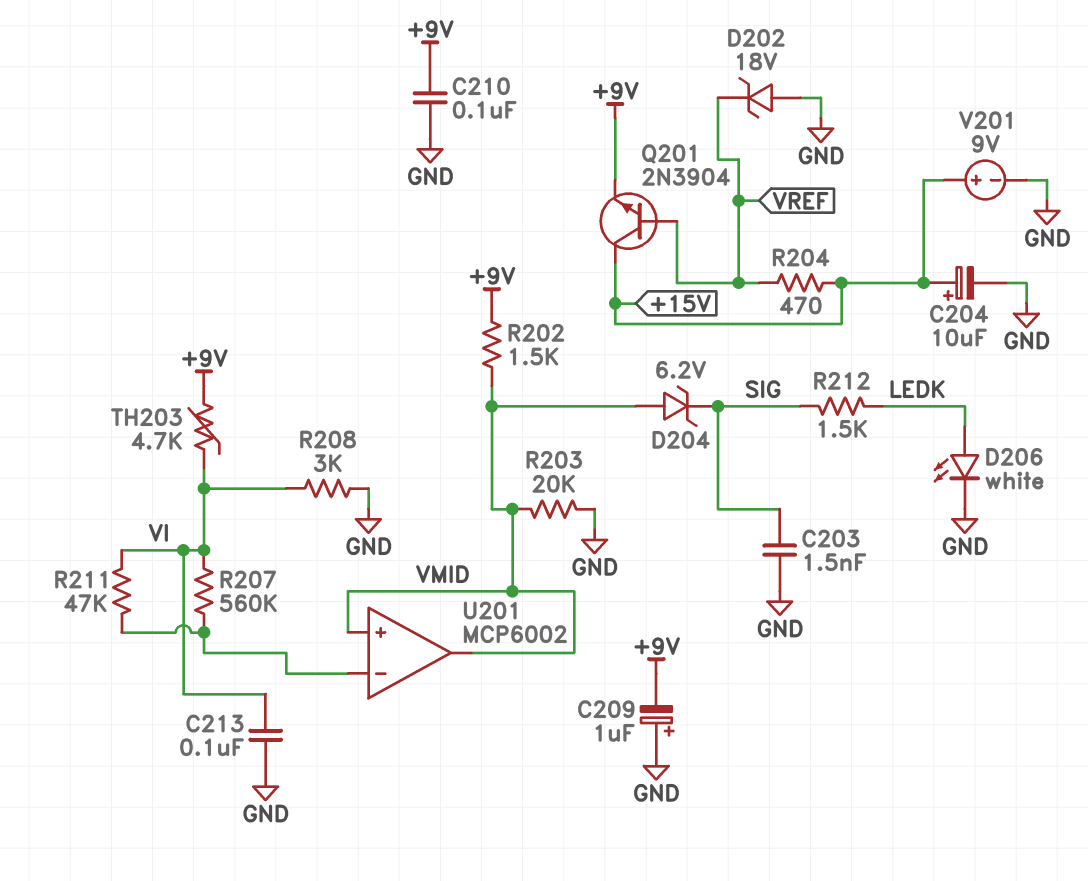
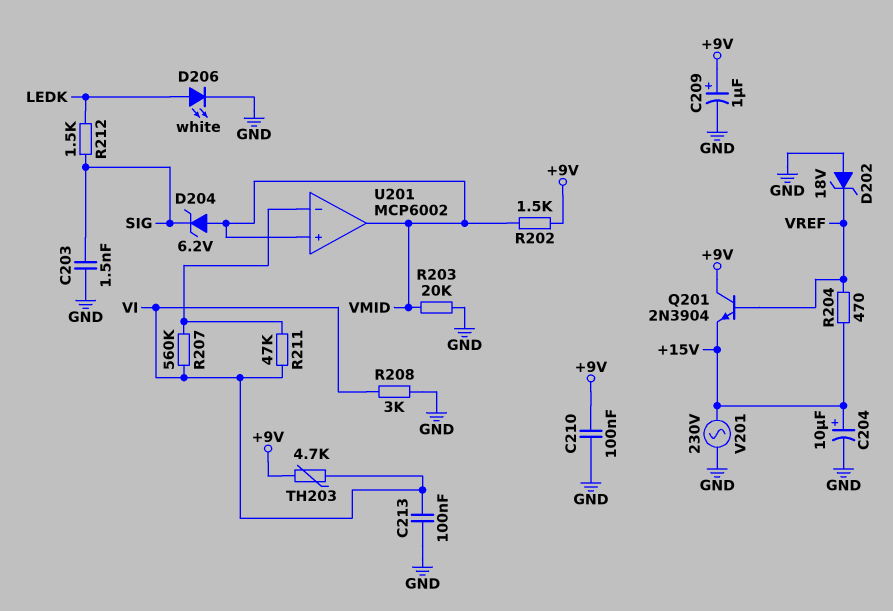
C209: 1uF (plus GND, minus +9V) -> 1uF (plus +9V, minus GND)
Q201: NPN 2N3904 (B VREF, C +15V, E +9V) -> NPN 2N3904 (B VREF, C +9V, E +15V)
V201: 9V (plus +15V, minus GND) -> AC 230V (+15V, GND)

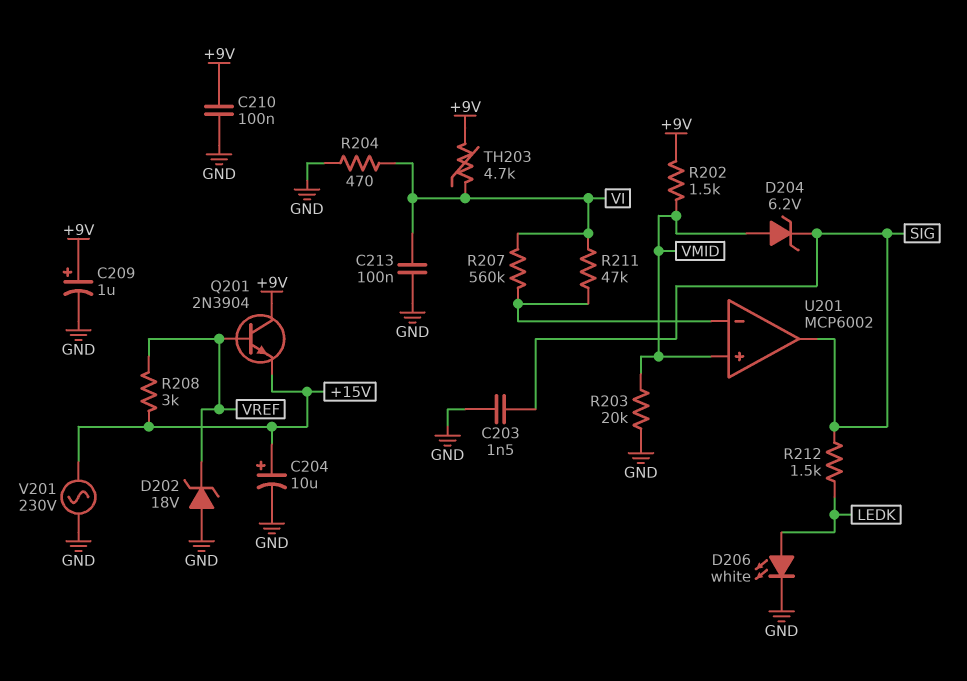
R204: 470 (+15V, VREF) -> 470 (GND, VI)
R208: 3k (GND, VI) -> 3k (+15V, VREF)
U201 pin out: VMID -> SIG

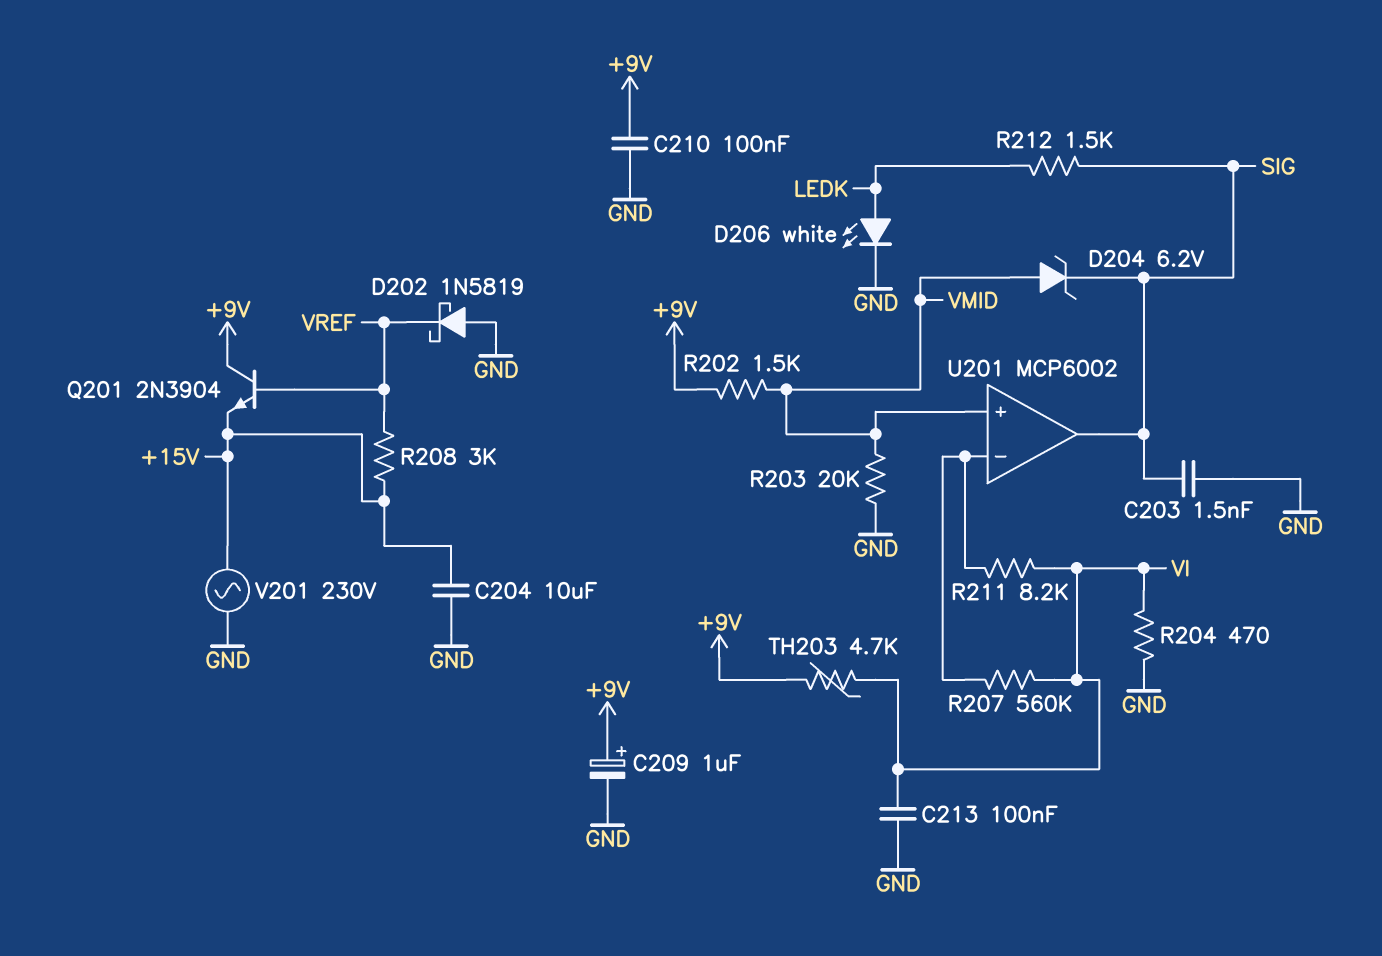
C204: 10uF (plus +15V, minus GND) -> 10uF (+15V, GND)
D202: zener 18V (A GND, K VREF) -> schottky 1N5819 (A GND, K VREF)
R211: 47k (U201/in-, VI) -> 8.2k (U201/in-, VI)

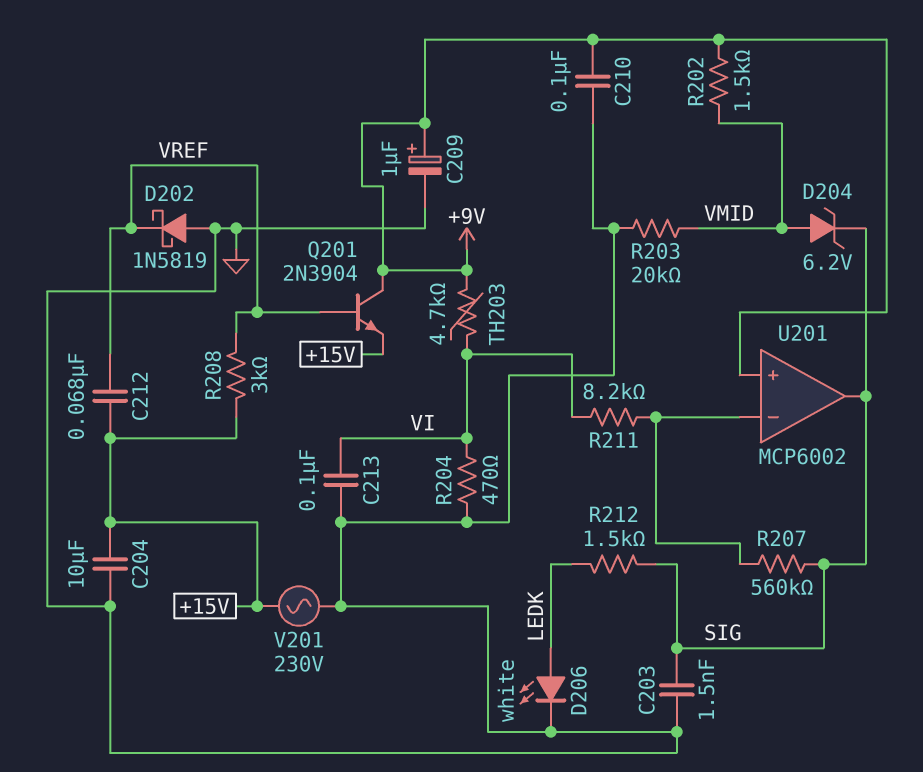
C212: none -> 68nF (+15V, VREF)
R207: 560k (U201/in-, VI) -> 560k (SIG, U201/in-)
U201 pin in+: VMID -> +9V

